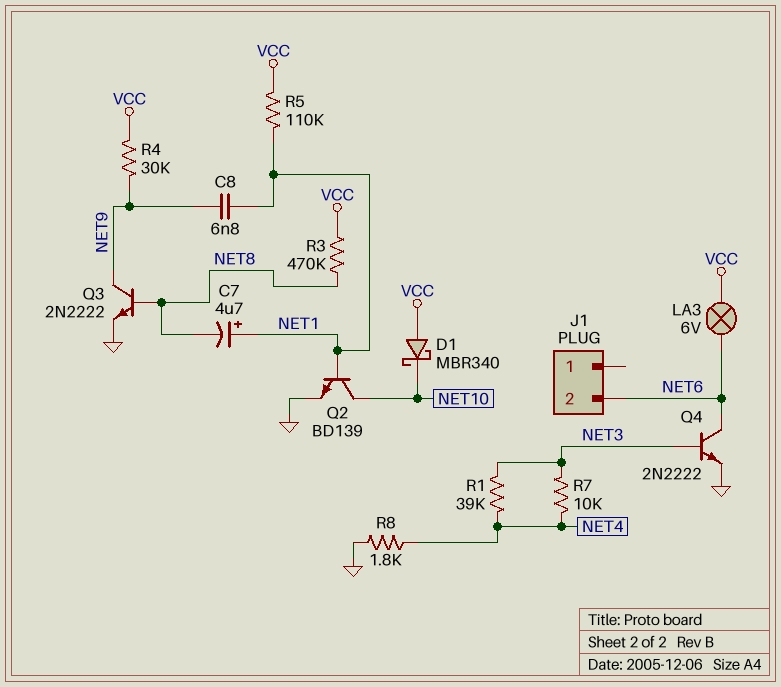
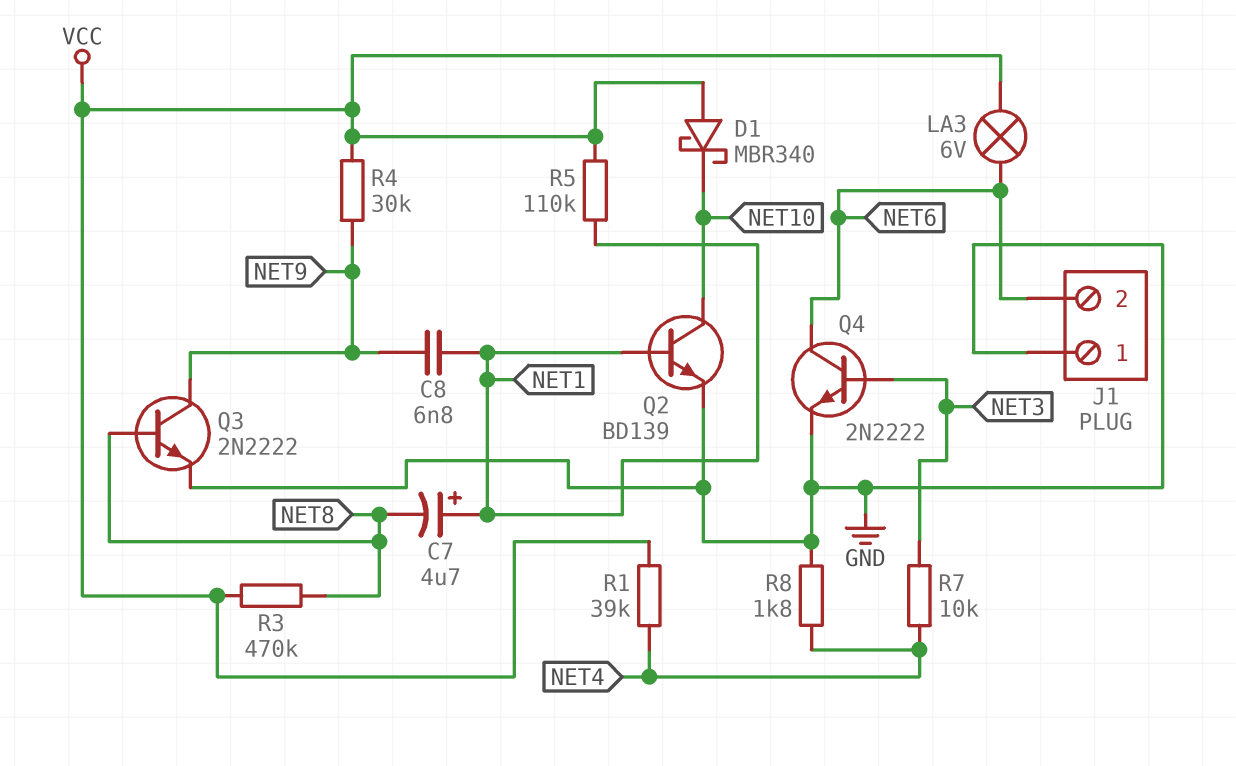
J1 pin 1: none -> GND
R1: 39k (NET3, NET4) -> 39k (NET4, VCC)

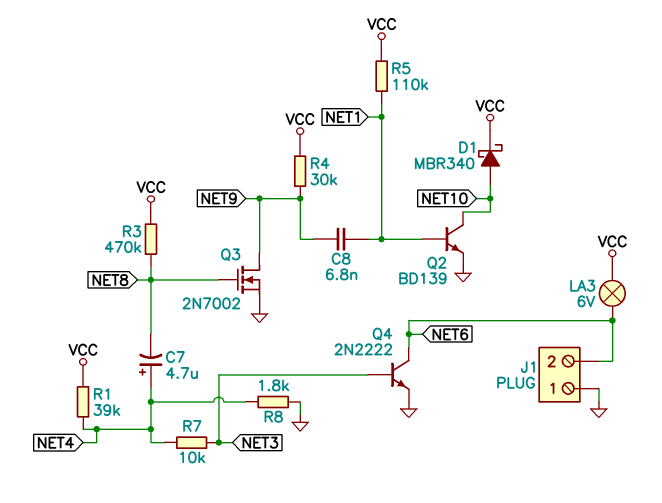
C7: 4.7uF (plus NET1, minus NET8) -> 4.7uF (plus NET4, minus NET8)
D1: schottky MBR340 (A VCC, K NET10) -> schottky MBR340 (A NET10, K VCC)
Q3: NPN 2N2222 (B NET8, C NET9, E GND) -> NMOS 2N7002 (G NET8, D NET9, S GND)

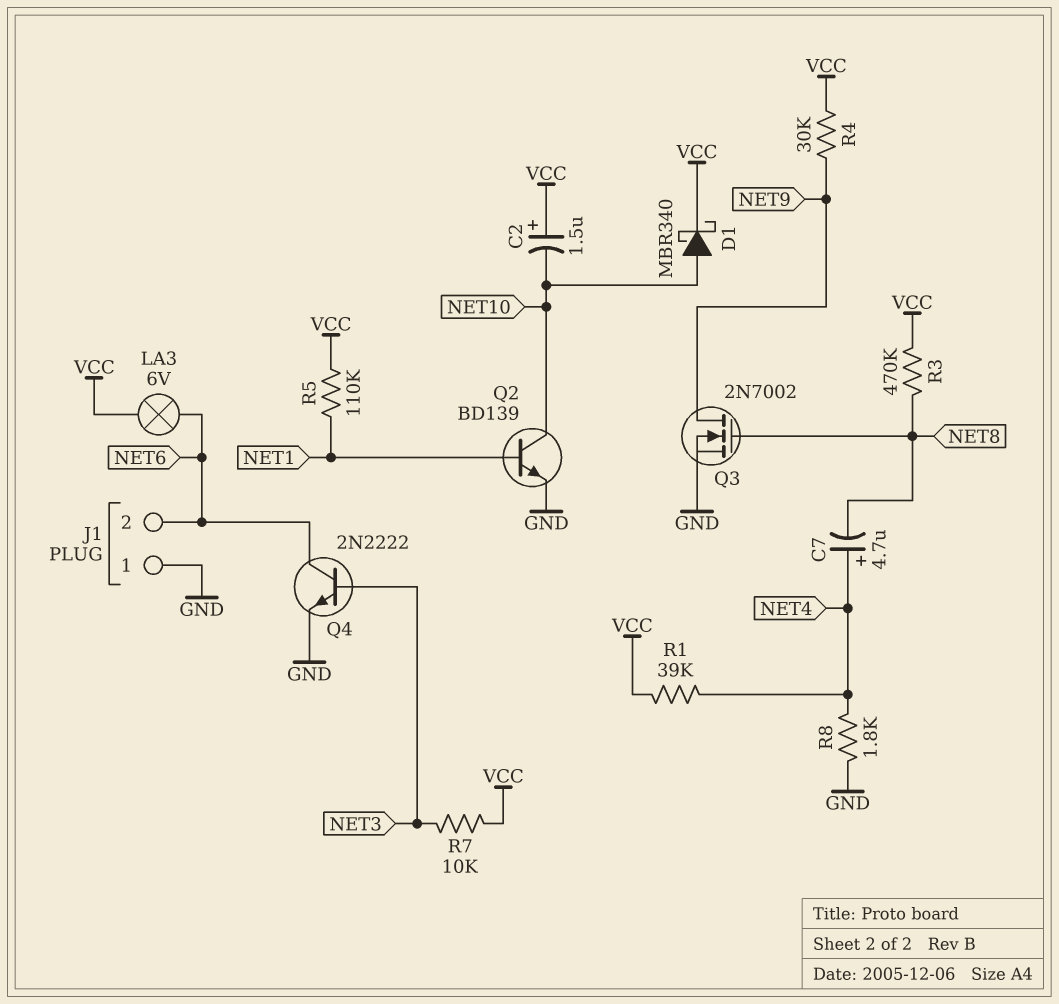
C2: none -> 1.5uF (plus VCC, minus NET10)
C8: 6.8nF (NET1, NET9) -> none
R7: 10k (NET3, NET4) -> 10k (NET3, VCC)

